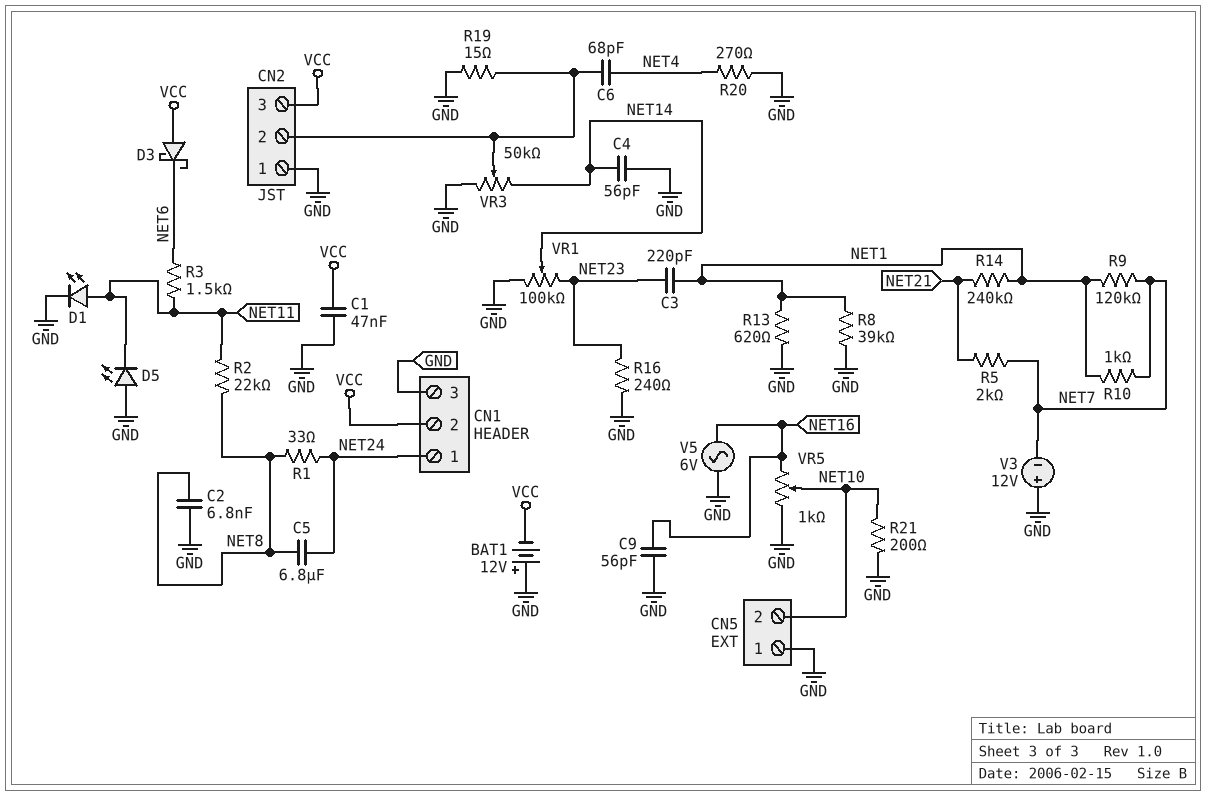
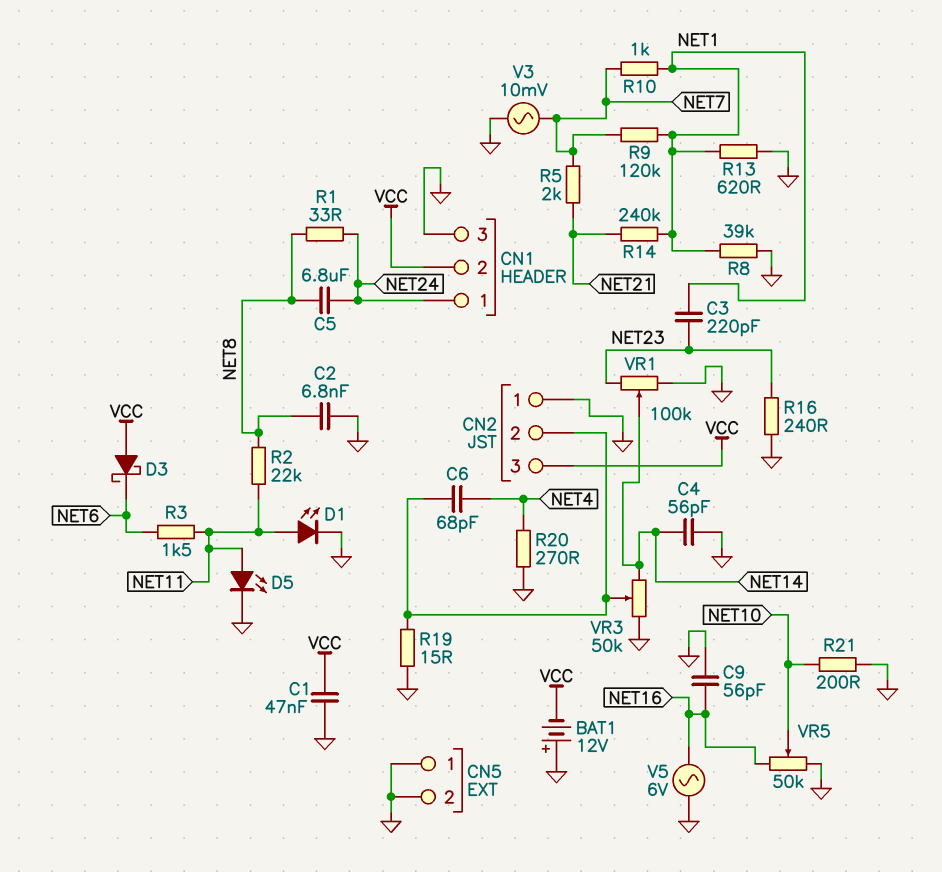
CN5 pin 2: NET10 -> GND
D5: LED (A GND, K NET11) -> LED (A NET11, K GND)
V3: 12V (plus GND, minus NET7) -> AC 10mV (GND, NET7)
VR5: 1k (GND, NET16, wiper NET10) -> 50k (GND, NET16, wiper NET10)

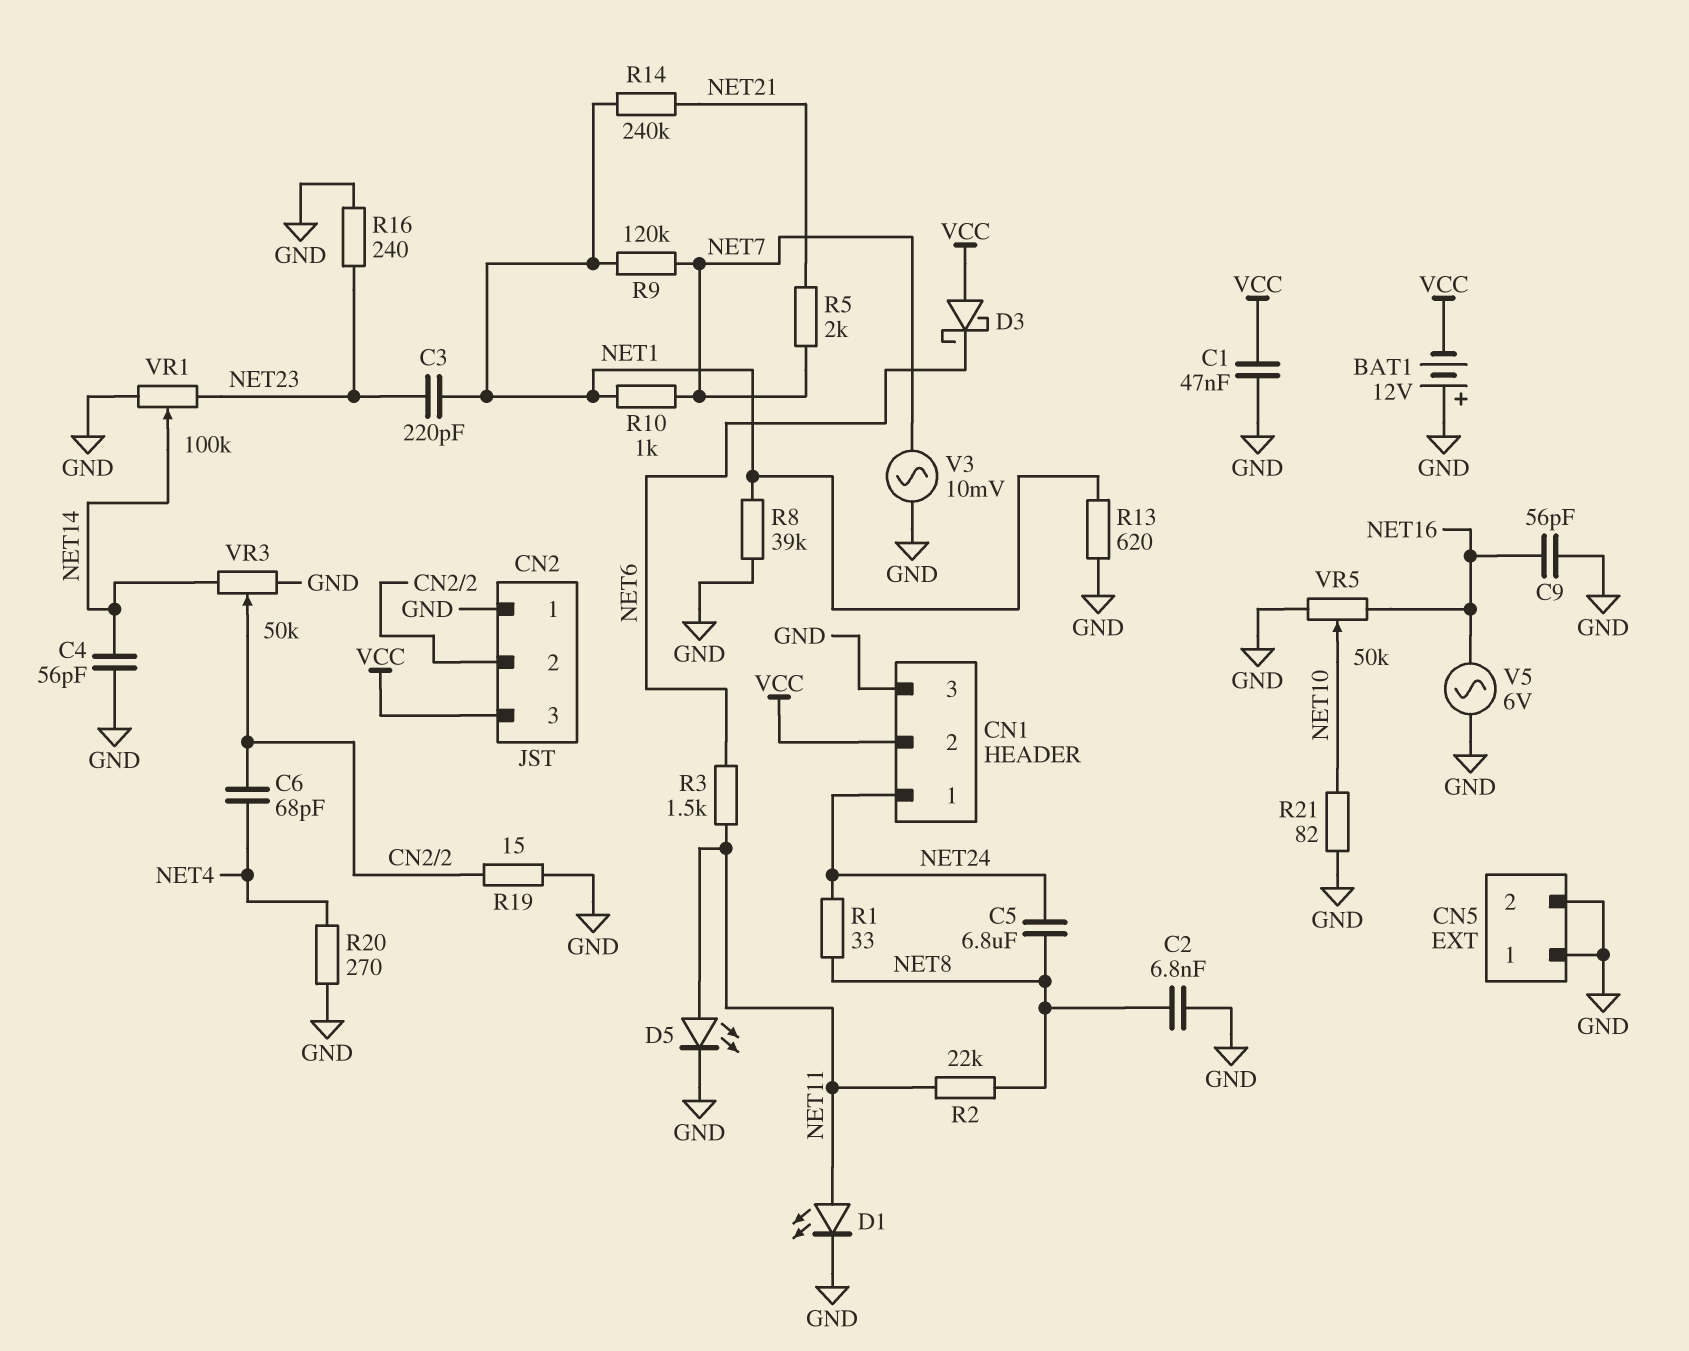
R21: 200 (GND, NET10) -> 82 (GND, NET10)

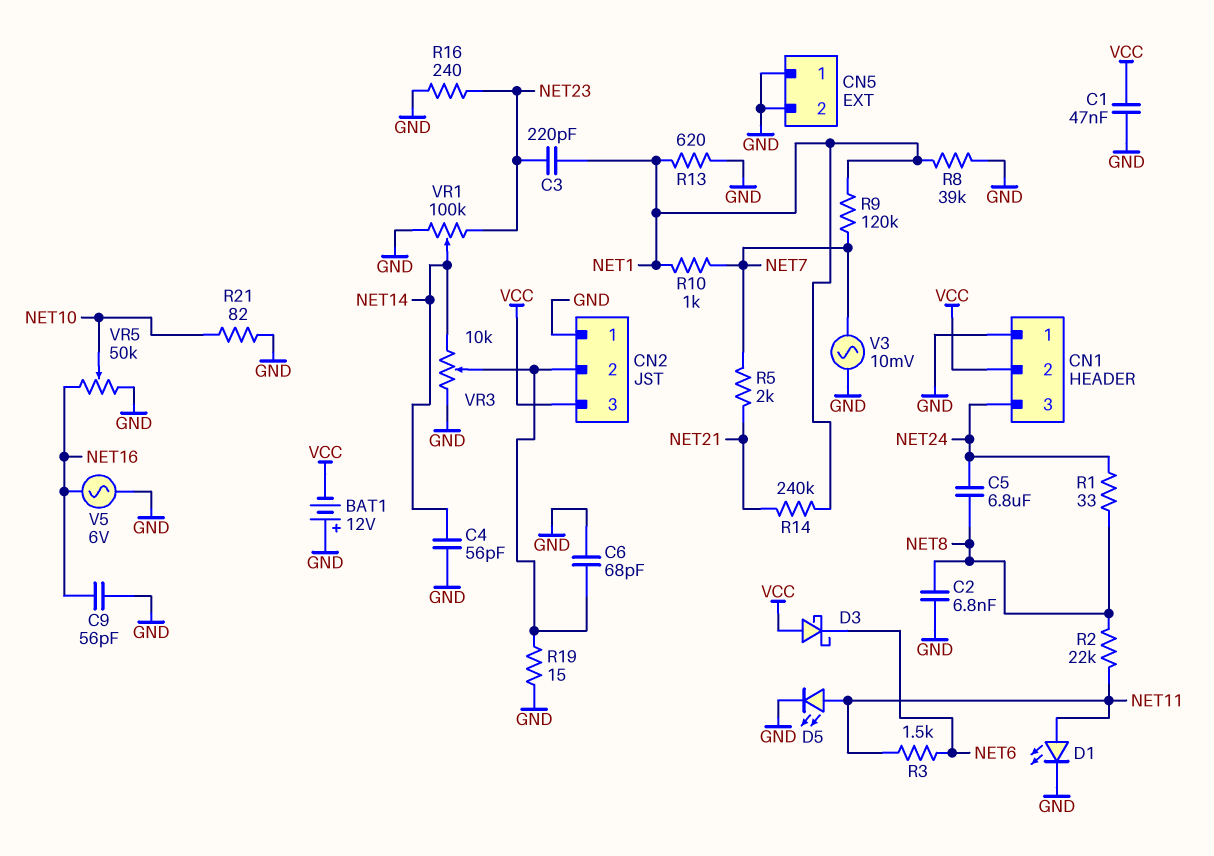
C6: 68pF (CN2/2, NET4) -> 68pF (CN2/2, GND)
CN1 pin 1: NET24 -> GND
CN1 pin 3: GND -> NET24
R20: 270 (GND, NET4) -> none
VR3: 50k (GND, NET14, wiper CN2/2) -> 10k (GND, NET14, wiper CN2/2)

